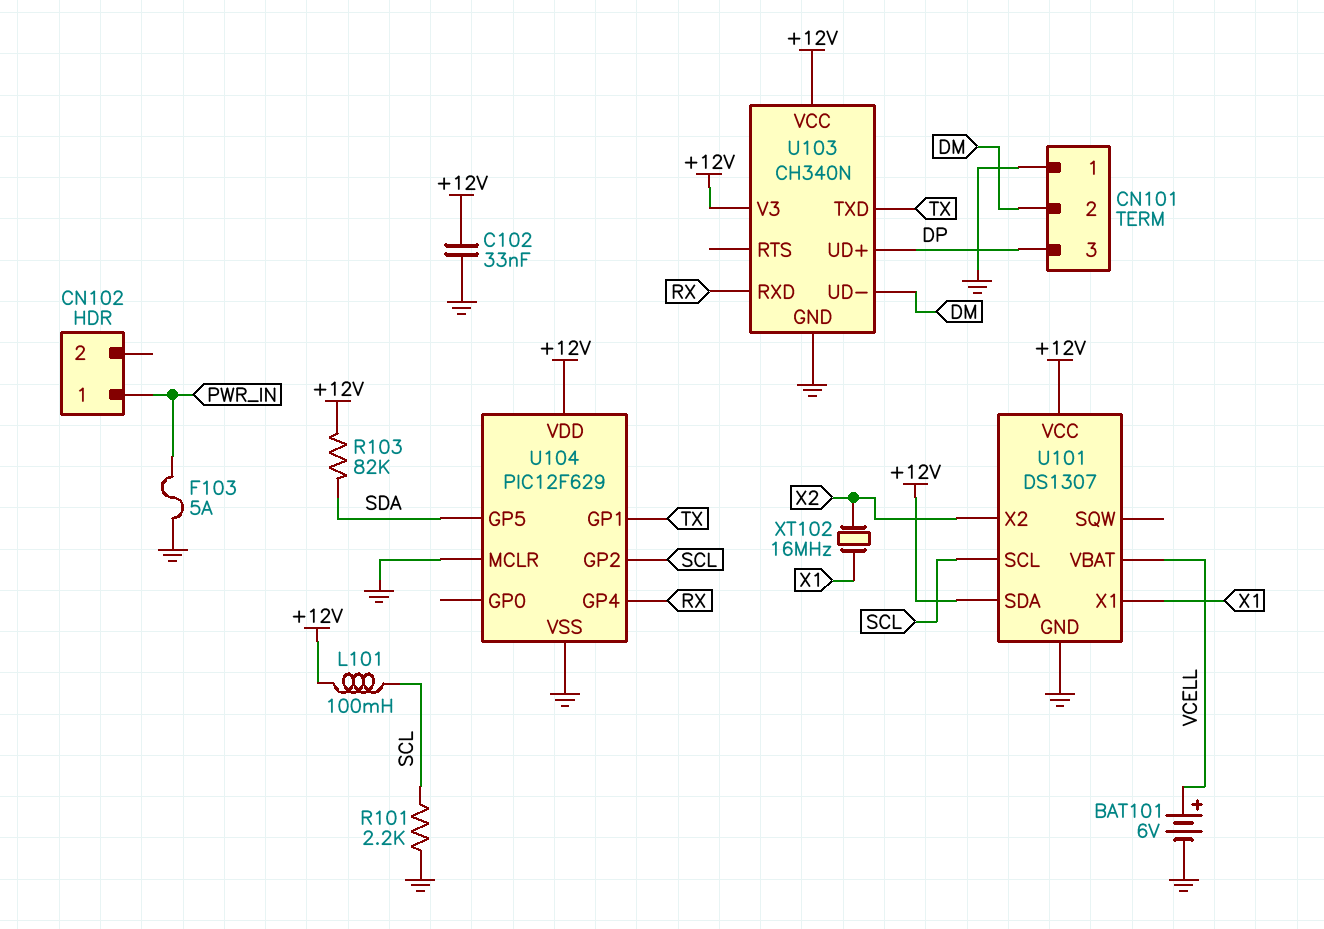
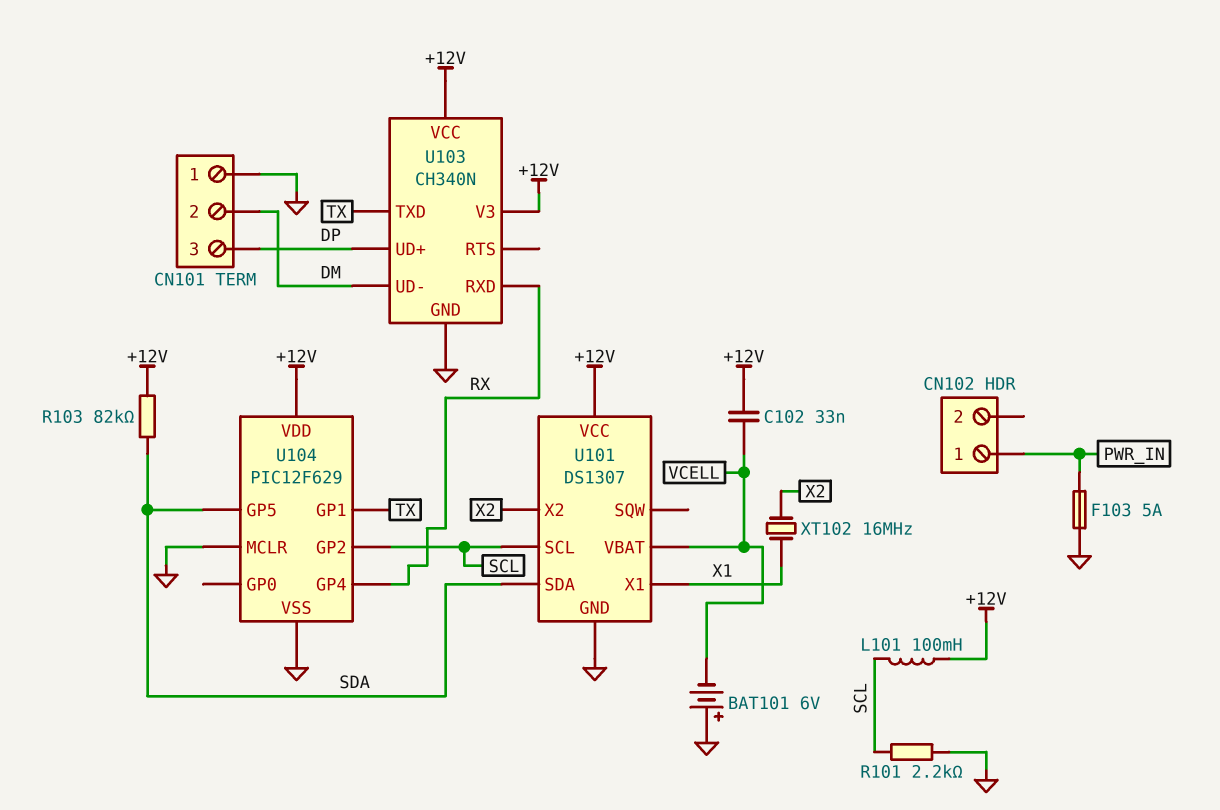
BAT101: 6V (plus VCELL, minus GND) -> 6V (plus GND, minus VCELL)
C102: 33nF (+12V, GND) -> 33nF (+12V, VCELL)
U101 pin SDA: +12V -> SDA

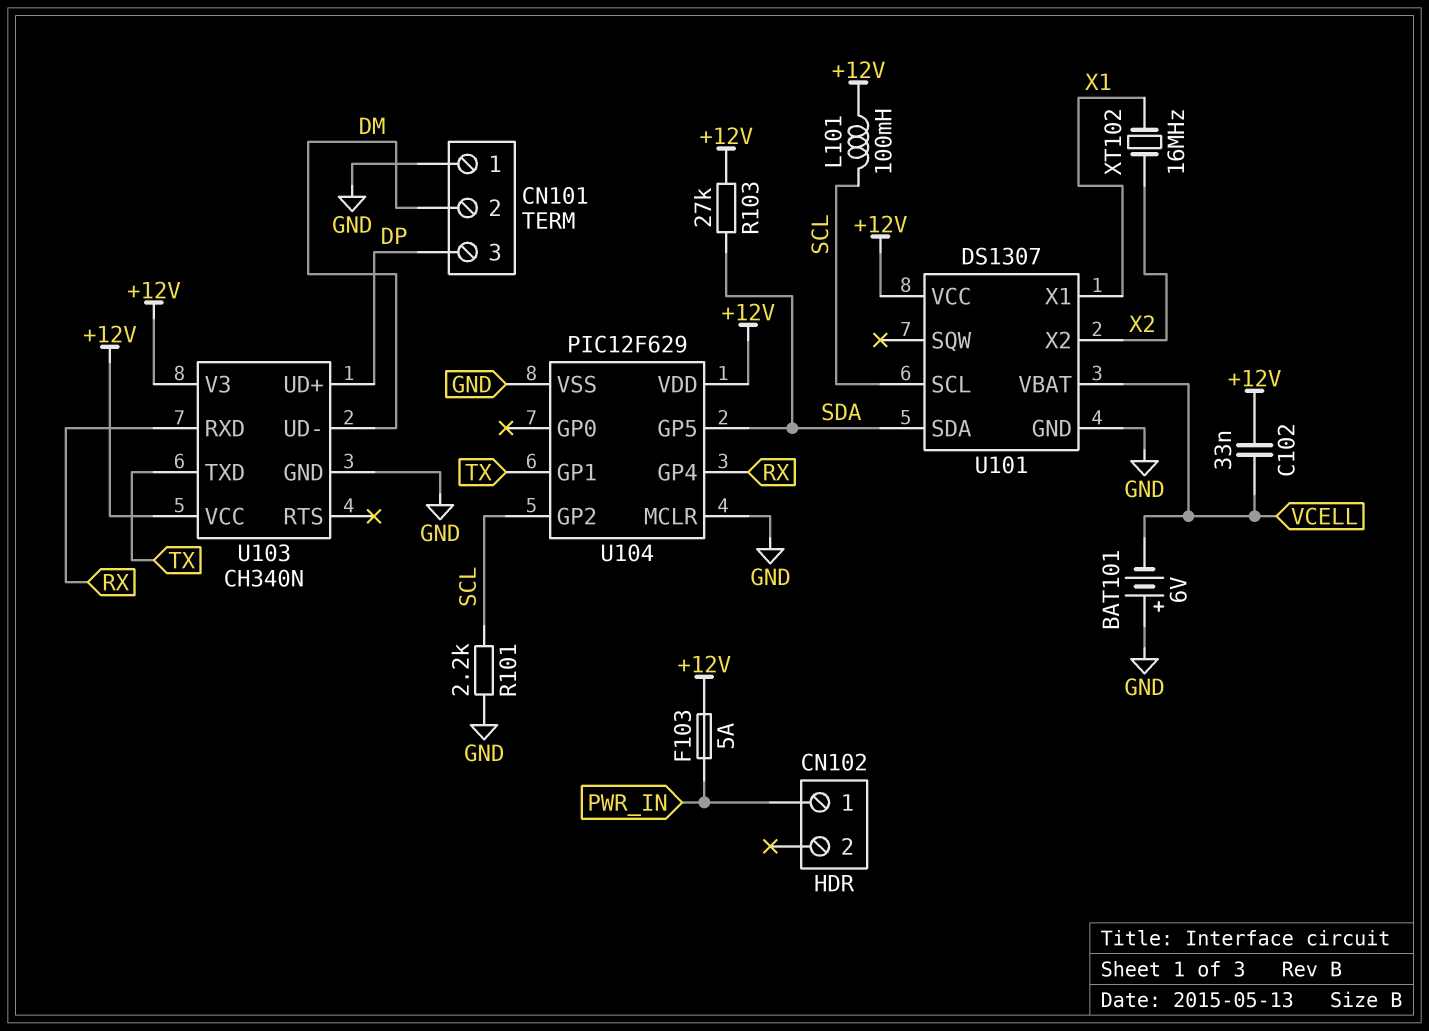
F103: 5A (GND, PWR_IN) -> 5A (+12V, PWR_IN)
R103: 82k (+12V, SDA) -> 27k (+12V, SDA)

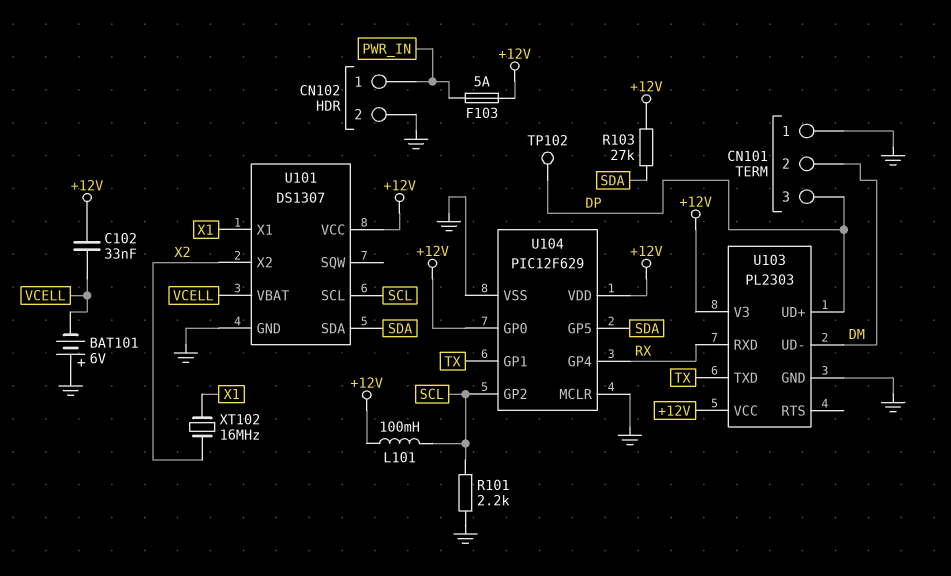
CN102 pin 2: none -> GND
TP102: none -> test point (DP)
U103: CH340N -> PL2303
U104 pin GP0: none -> +12V

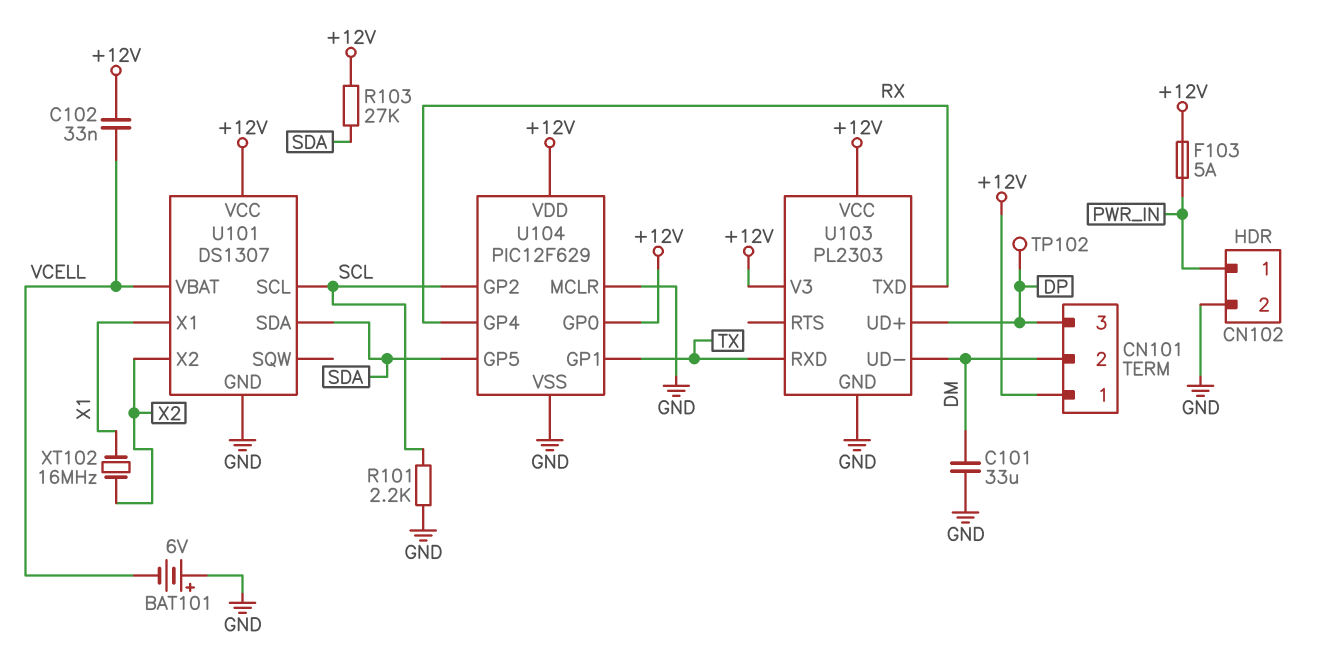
C101: none -> 33uF (DM, GND)
CN101 pin 1: GND -> +12V
L101: 100mH (+12V, SCL) -> none
U103 pin RXD: RX -> TX
U103 pin TXD: TX -> RX

